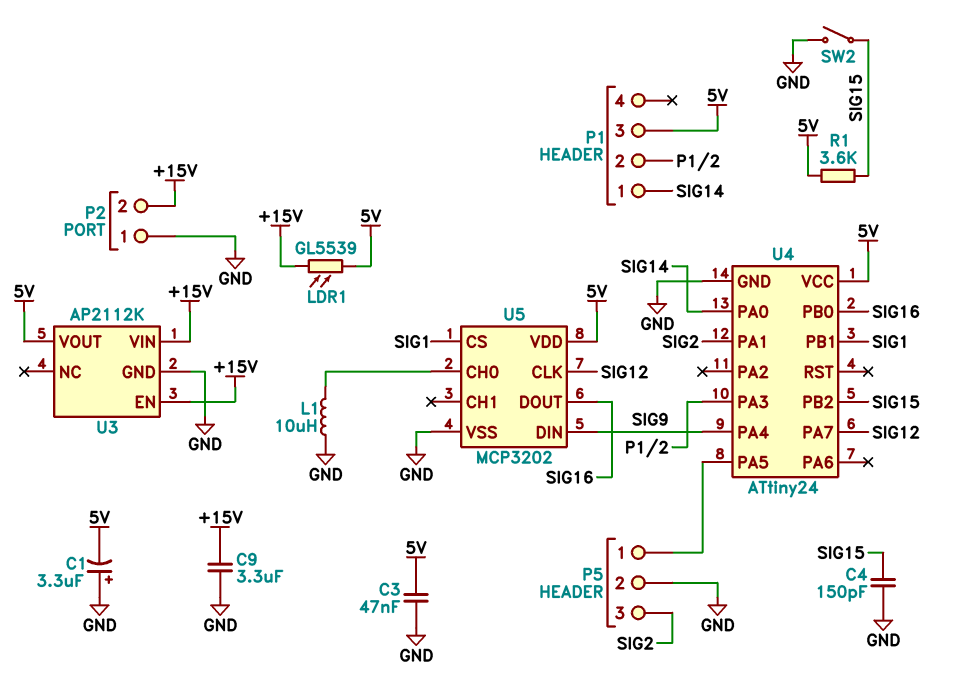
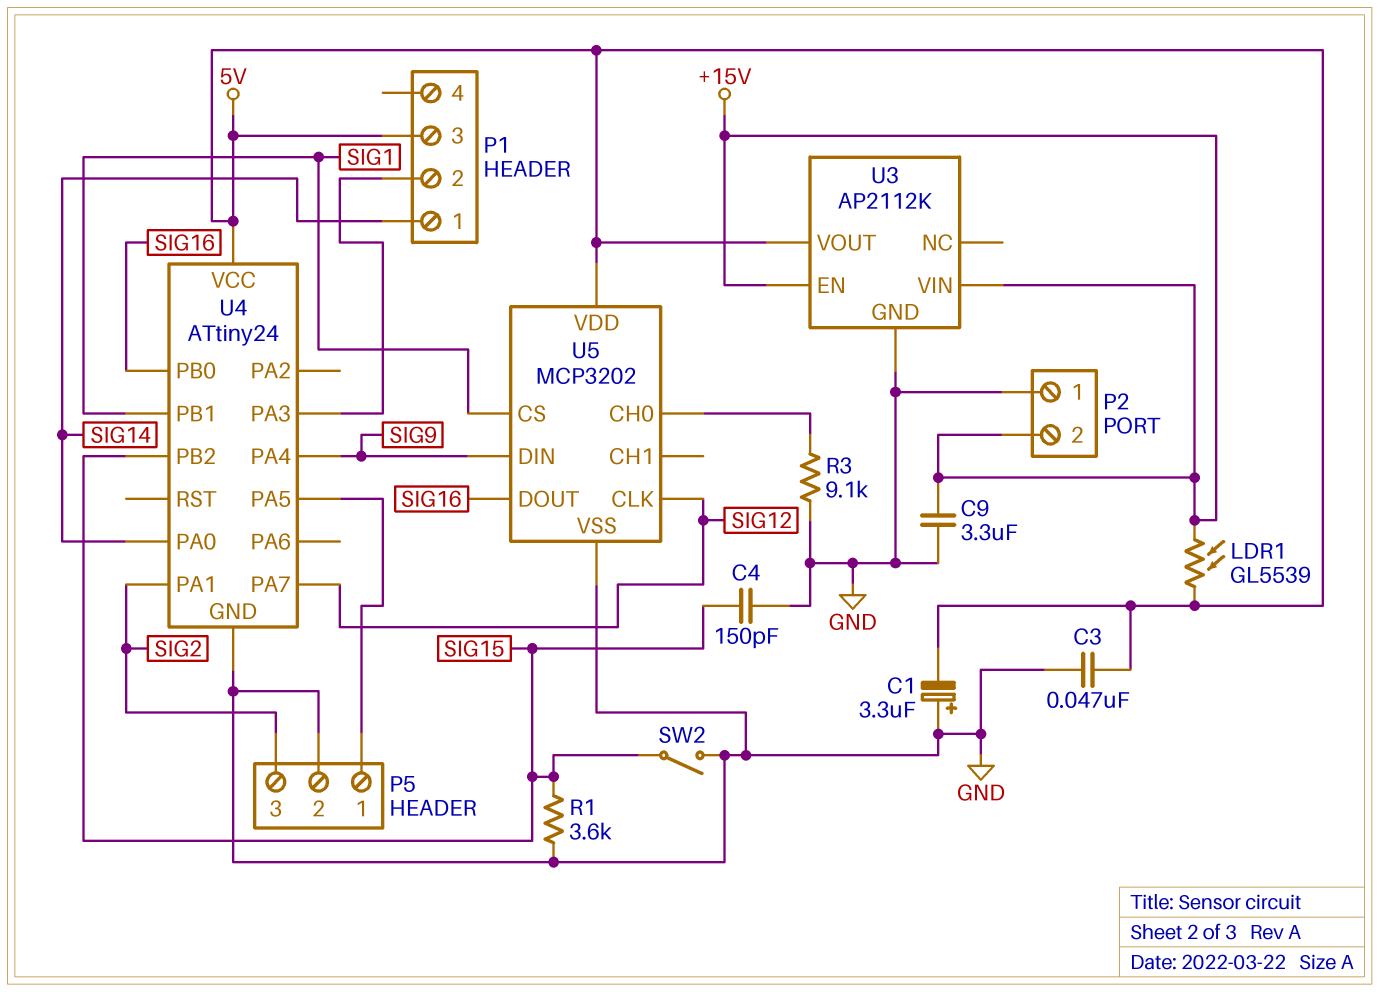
L1: 10uH (GND, U5/CH0) -> none
R1: 3.6k (5V, SIG15) -> 3.6k (GND, SIG15)
R3: none -> 9.1k (GND, U5/CH0)

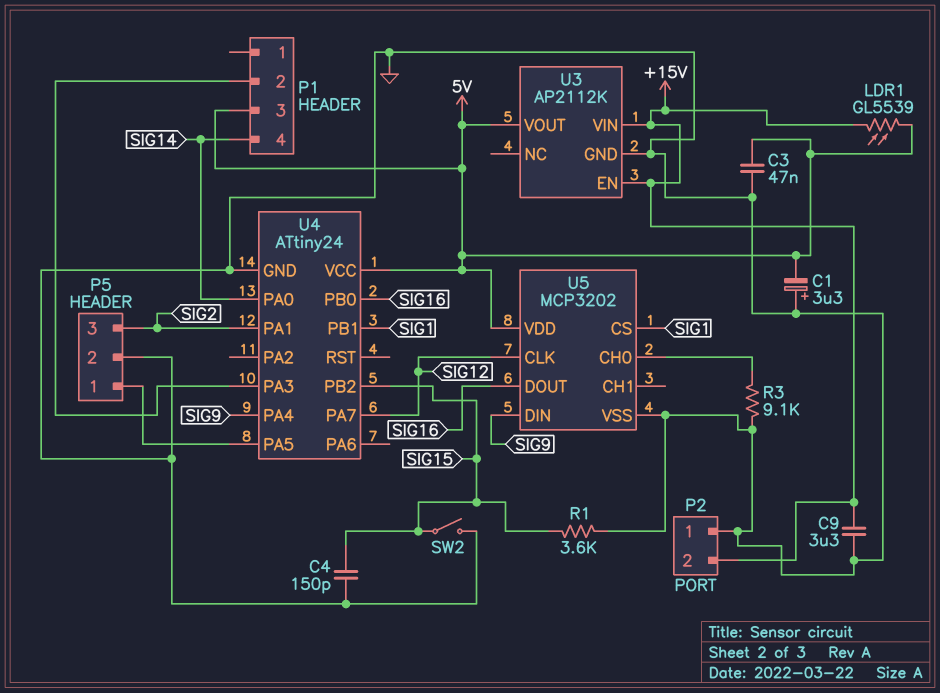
P1 pin 1: SIG14 -> none
P1 pin 4: none -> SIG14

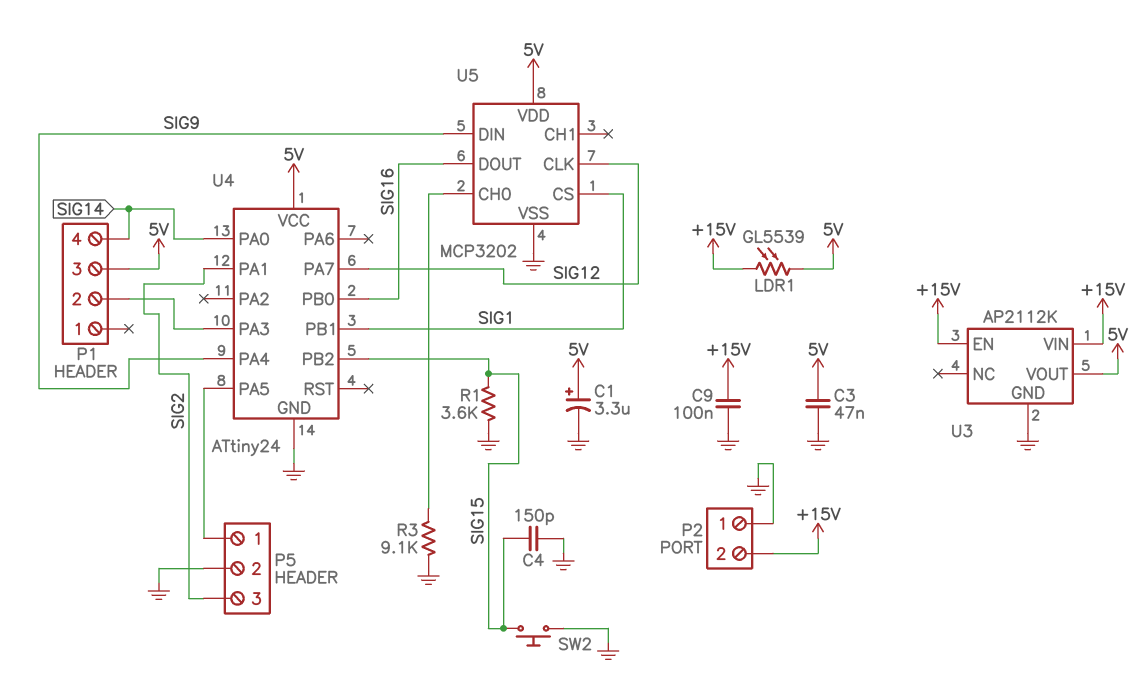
C1: 3.3uF (plus GND, minus 5V) -> 3.3uF (plus 5V, minus GND)
C9: 3.3uF (+15V, GND) -> 100nF (+15V, GND)
SW2: switch (GND, SIG15) -> button (GND, SIG15)

